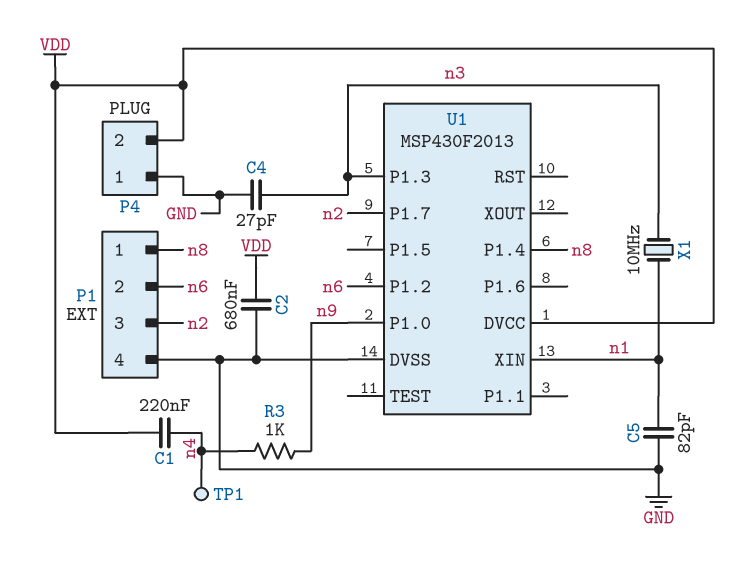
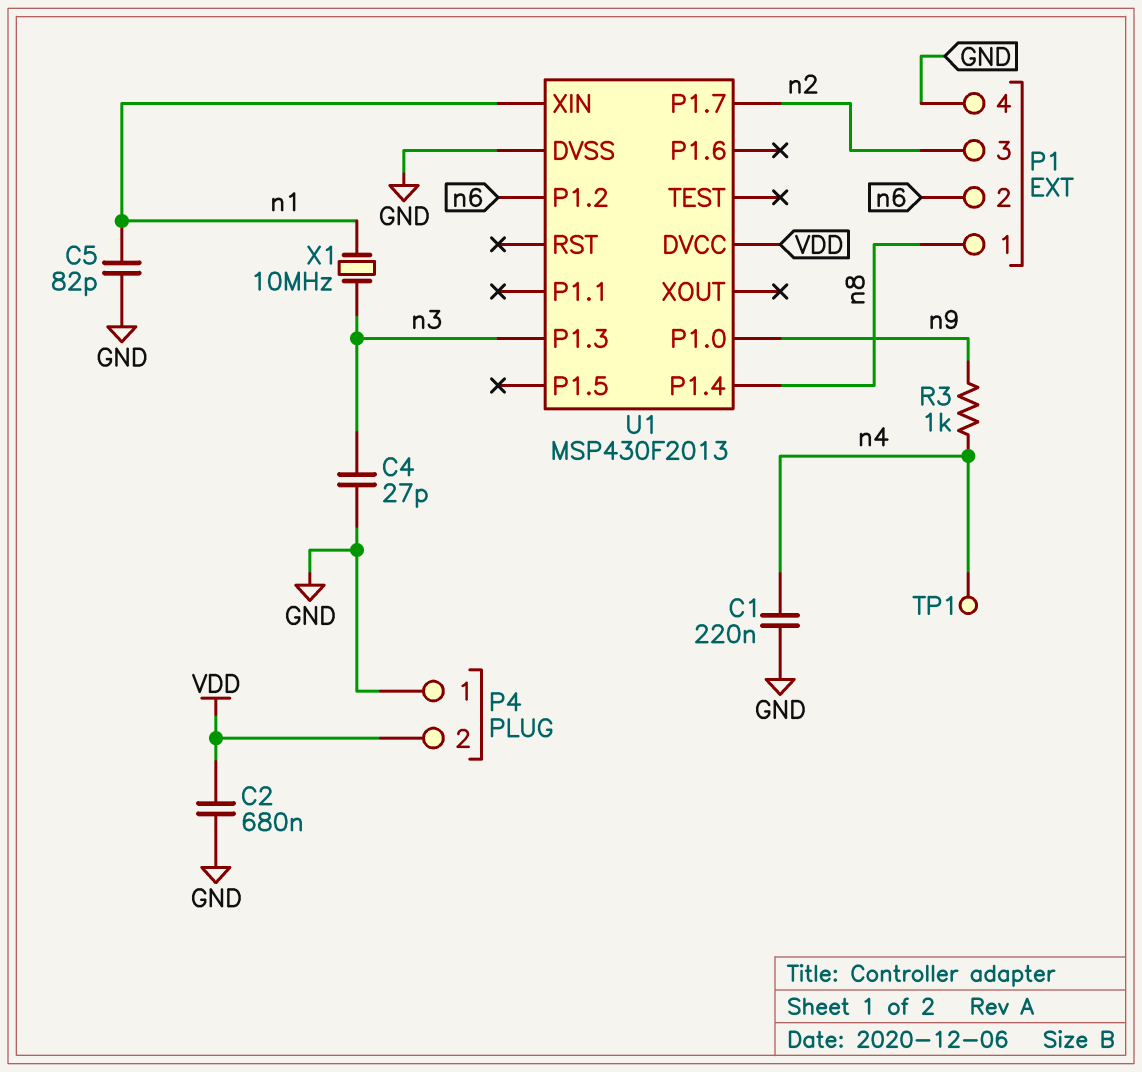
C1: 220nF (VDD, n4) -> 220nF (GND, n4)

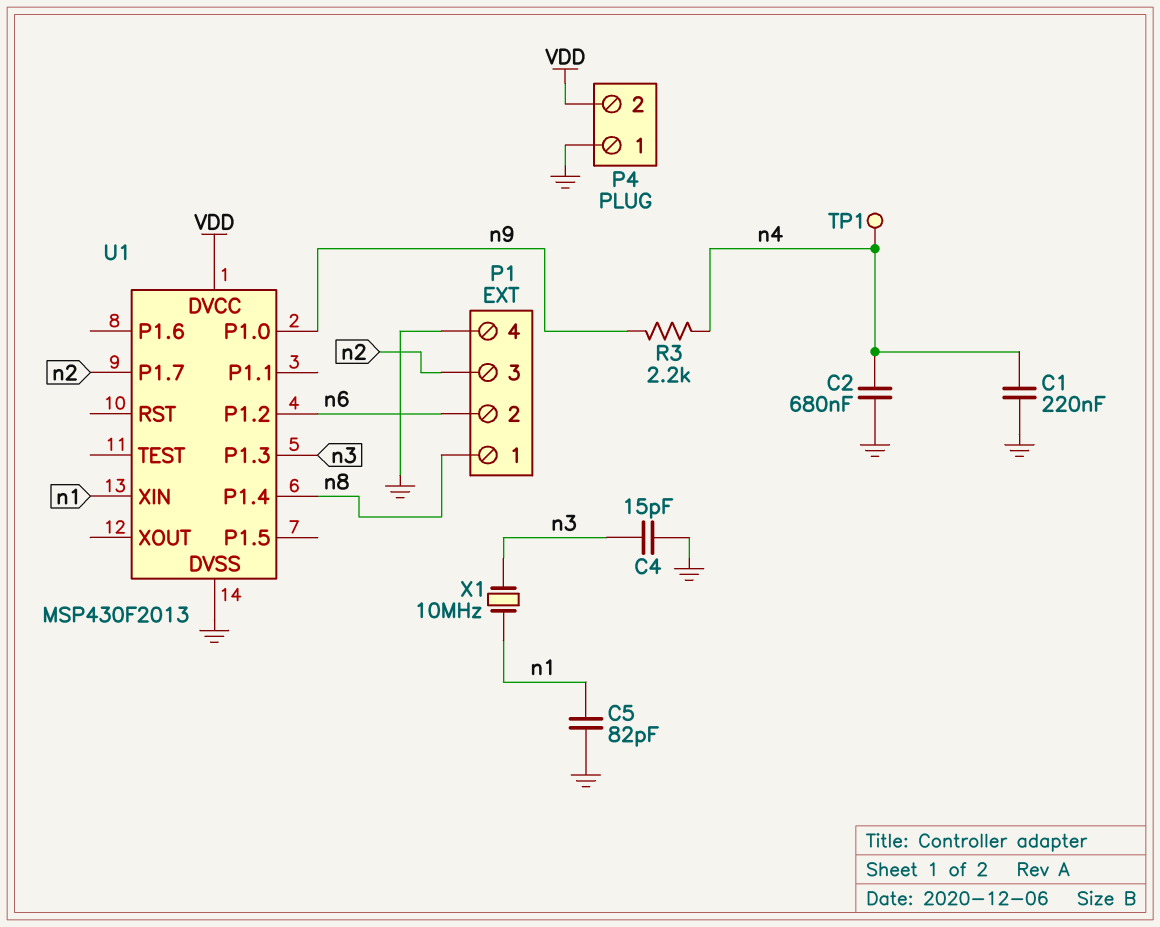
C2: 680nF (GND, VDD) -> 680nF (GND, n4)
C4: 27pF (GND, n3) -> 15pF (GND, n3)
R3: 1k (n4, n9) -> 2.2k (n4, n9)

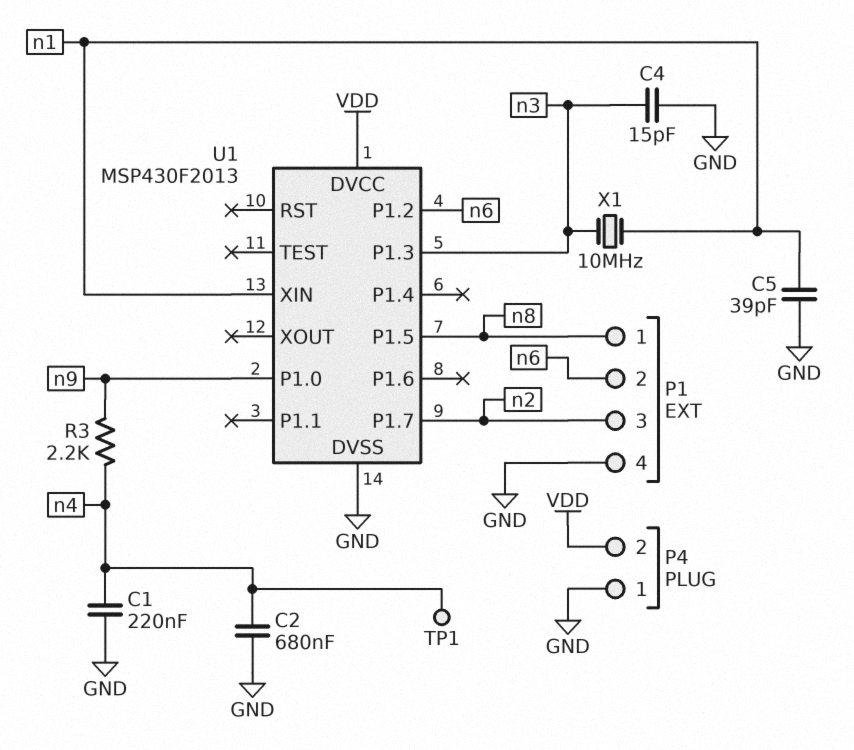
C5: 82pF (GND, n1) -> 39pF (GND, n1)
U1 pin P1.4: n8 -> none
U1 pin P1.5: none -> n8

